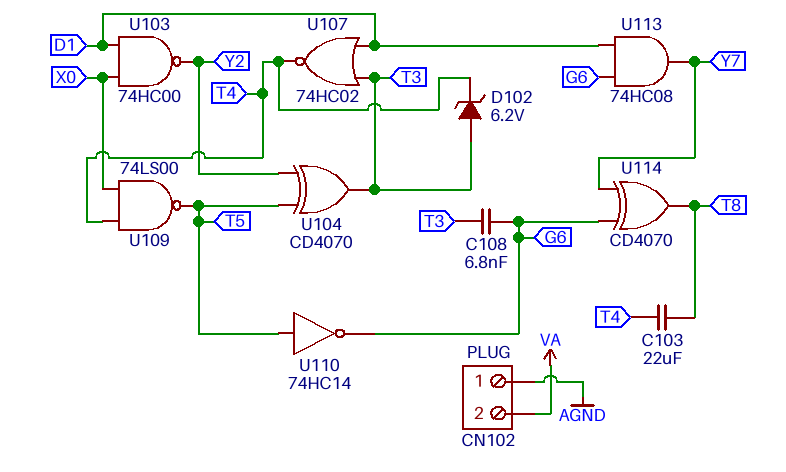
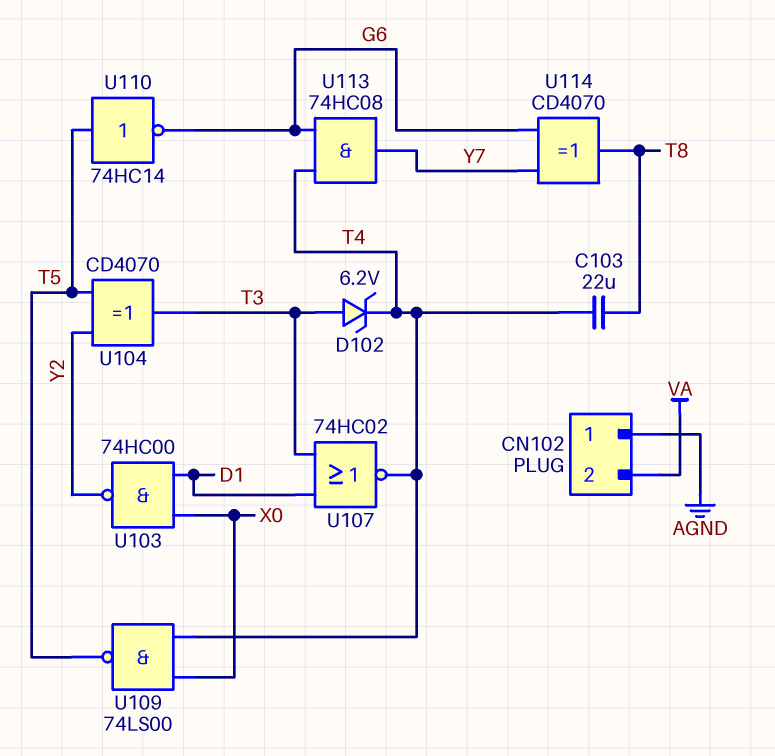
C108: 6.8nF (G6, T3) -> none
U113: AND 74HC08 (in D1, in G6, out Y7) -> AND 74HC08 (in G6, in T4, out Y7)

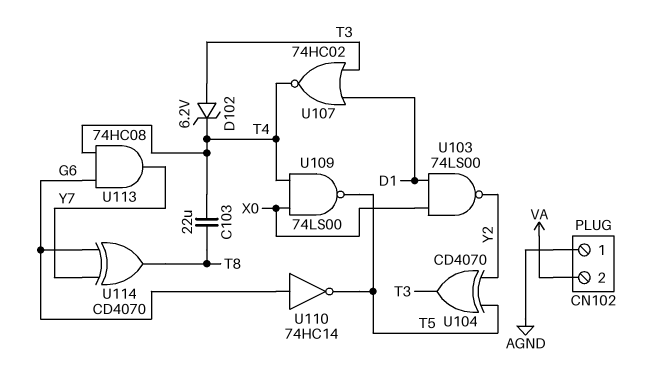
U103: NAND 74HC00 (in D1, in X0, out Y2) -> NAND 74LS00 (in D1, in X0, out Y2)
U110: NOT 74HC14 (in T5, out G6) -> NOT 74HC14 (in G6, out T5)

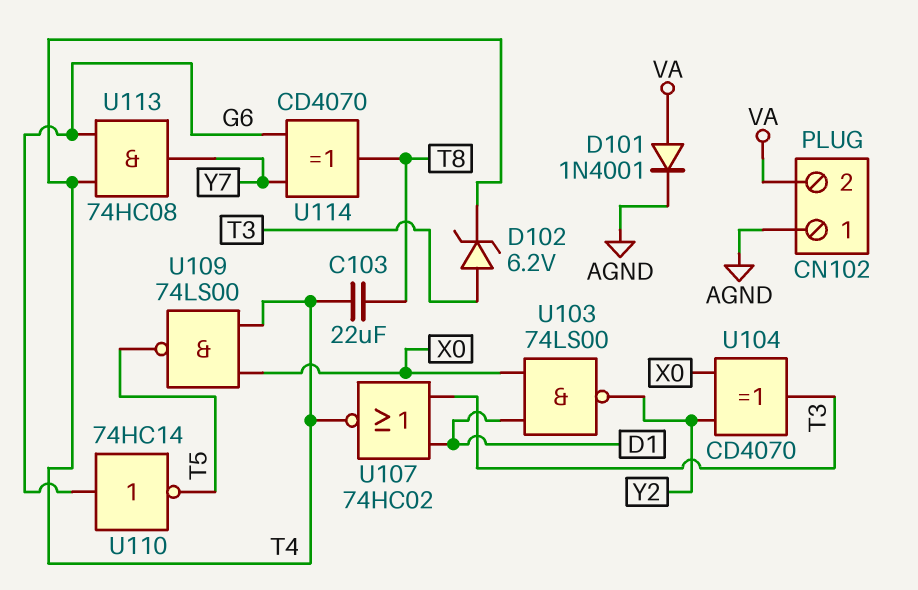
D101: none -> diode 1N4001 (A VA, K AGND)
U104: XOR CD4070 (in T5, in Y2, out T3) -> XOR CD4070 (in X0, in Y2, out T3)

